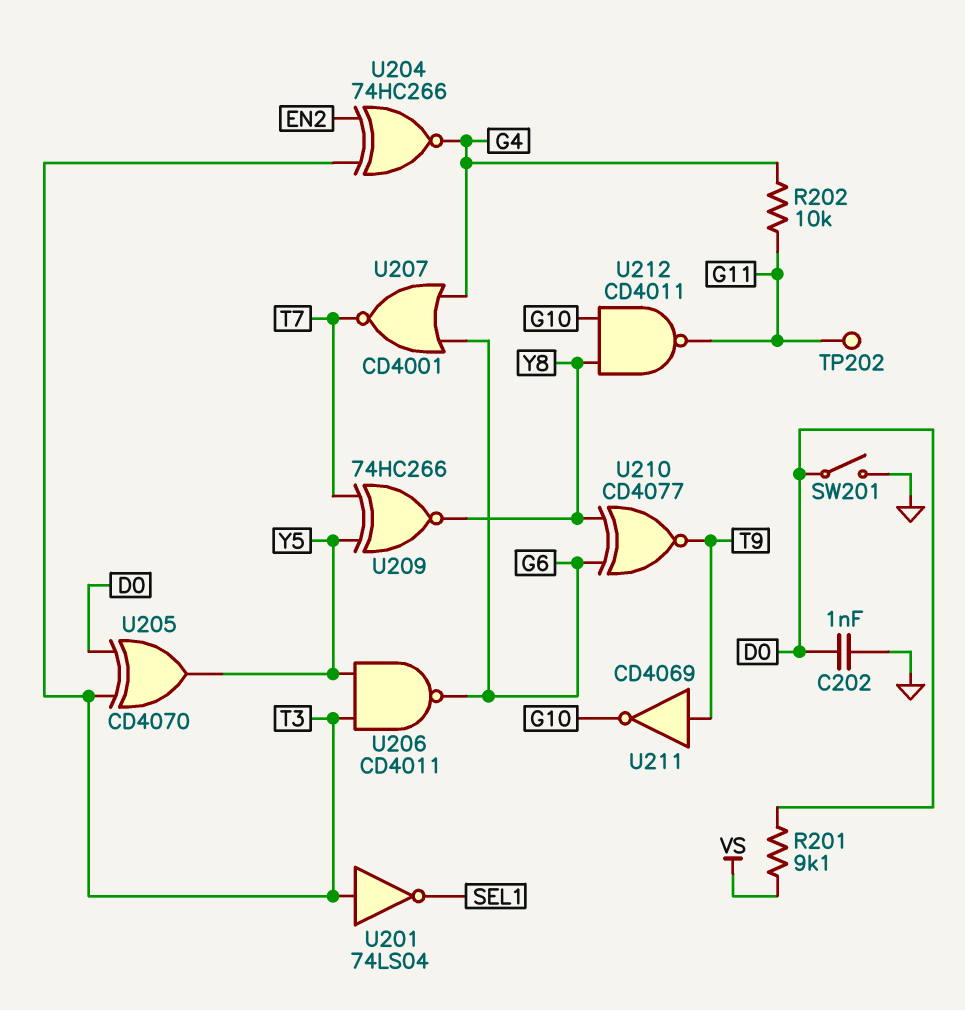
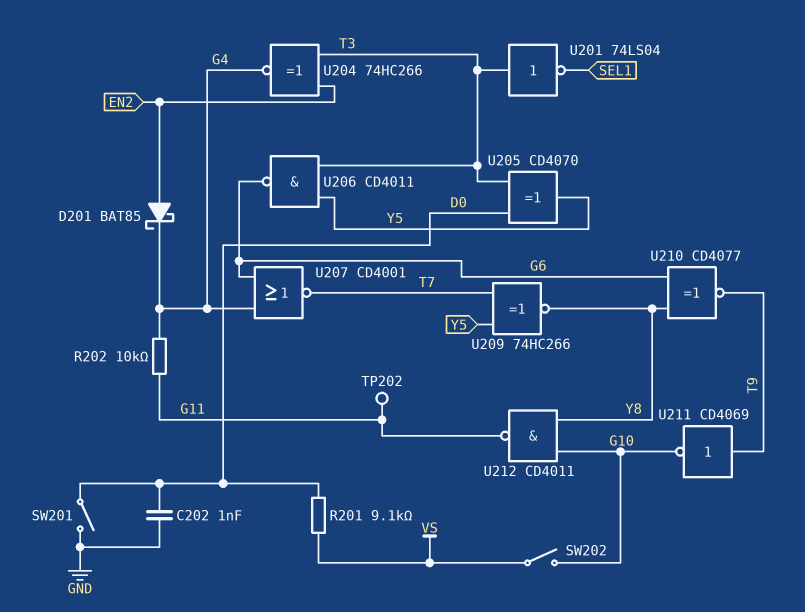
D201: none -> schottky BAT85 (A EN2, K G4)
SW202: none -> switch (G10, VS)

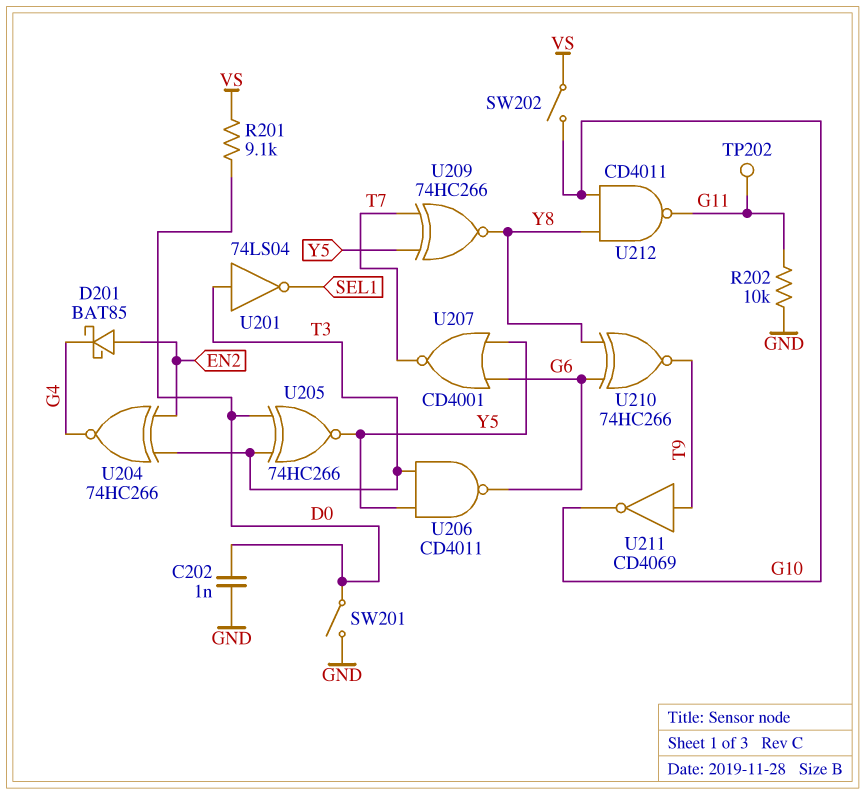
R202: 10k (G4, G11) -> 10k (G11, GND)
U205: XOR CD4070 (in D0, in T3, out Y5) -> XNOR 74HC266 (in D0, in T3, out Y5)
U207: NOR CD4001 (in G4, in G6, out T7) -> NOR CD4001 (in G6, in Y5, out T7)
U210: XNOR CD4077 (in G6, in Y8, out T9) -> XNOR 74HC266 (in G6, in Y8, out T9)

